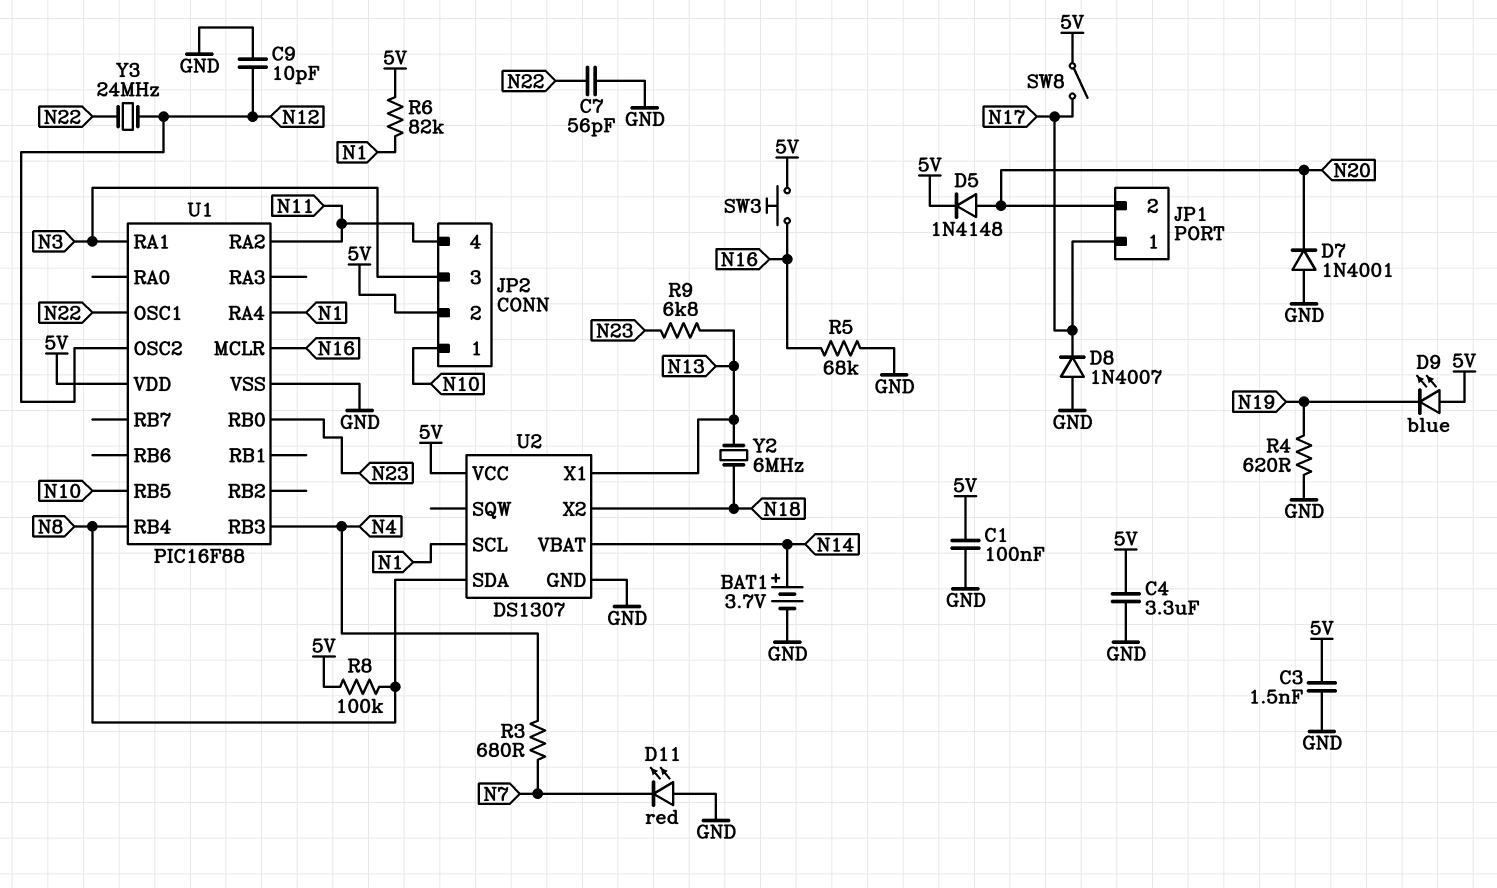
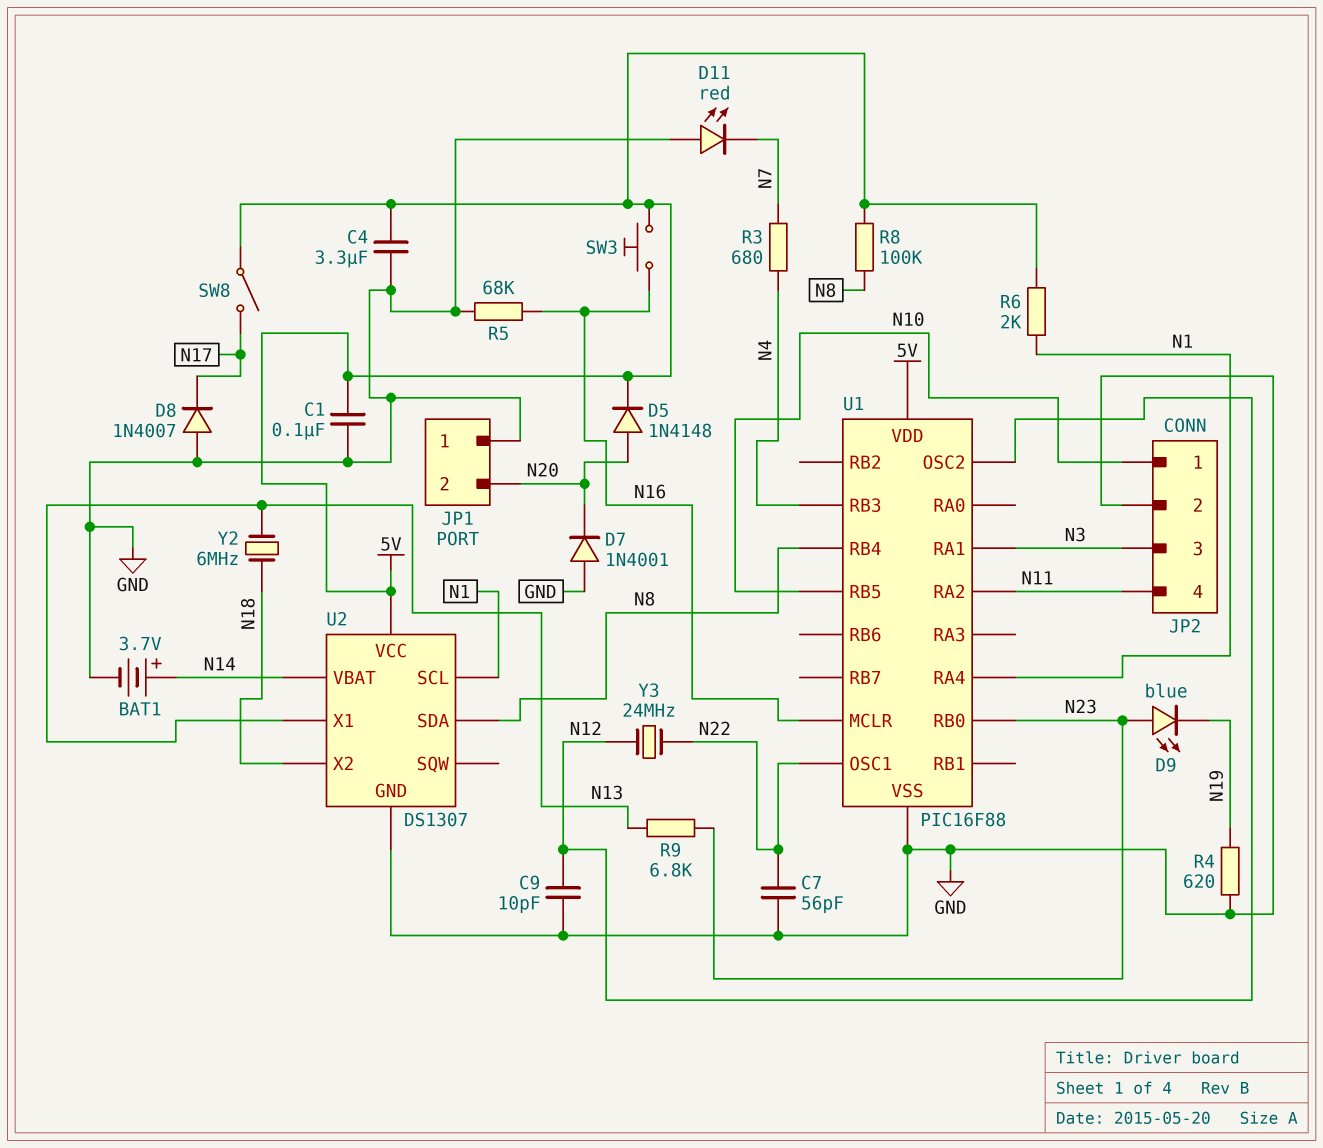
C3: 1.5nF (5V, GND) -> none
D9: LED blue (A 5V, K N19) -> LED blue (A N23, K N19)
JP1 pin 1: N17 -> GND
JP2 pin 2: 5V -> GND
R6: 82k (5V, N1) -> 2k (5V, N1)

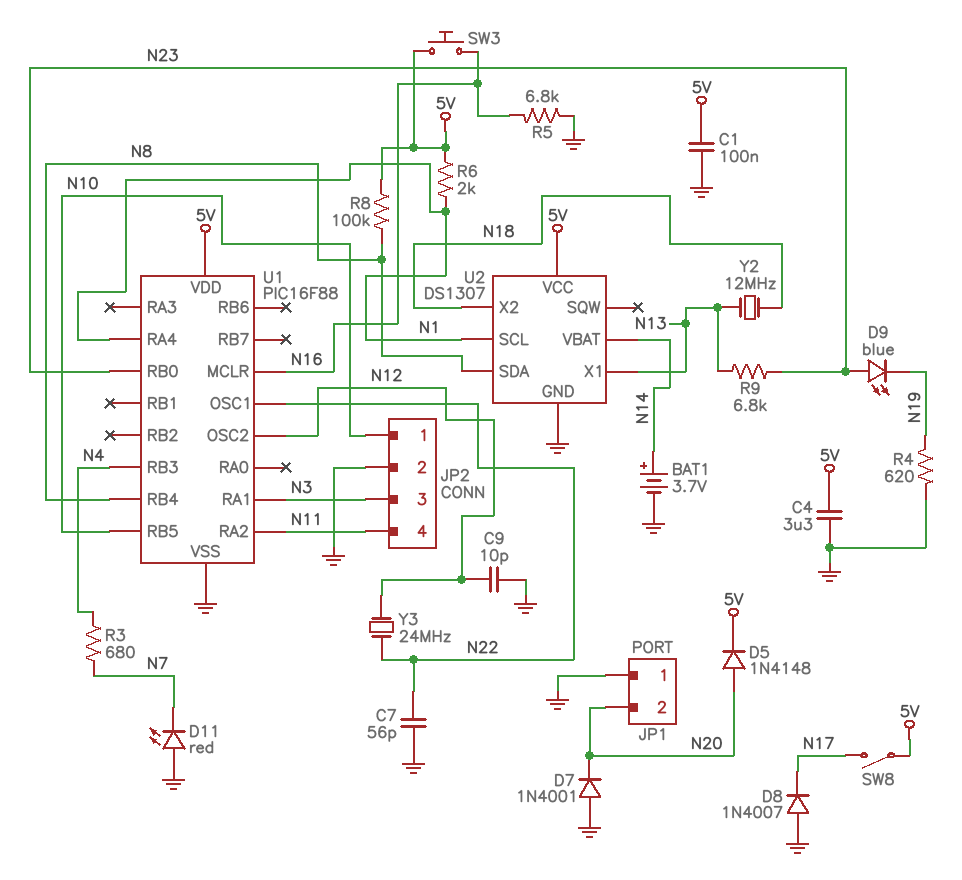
R5: 68k (GND, N16) -> 6.8k (GND, N16)
Y2: 6MHz (N13, N18) -> 12MHz (N13, N18)

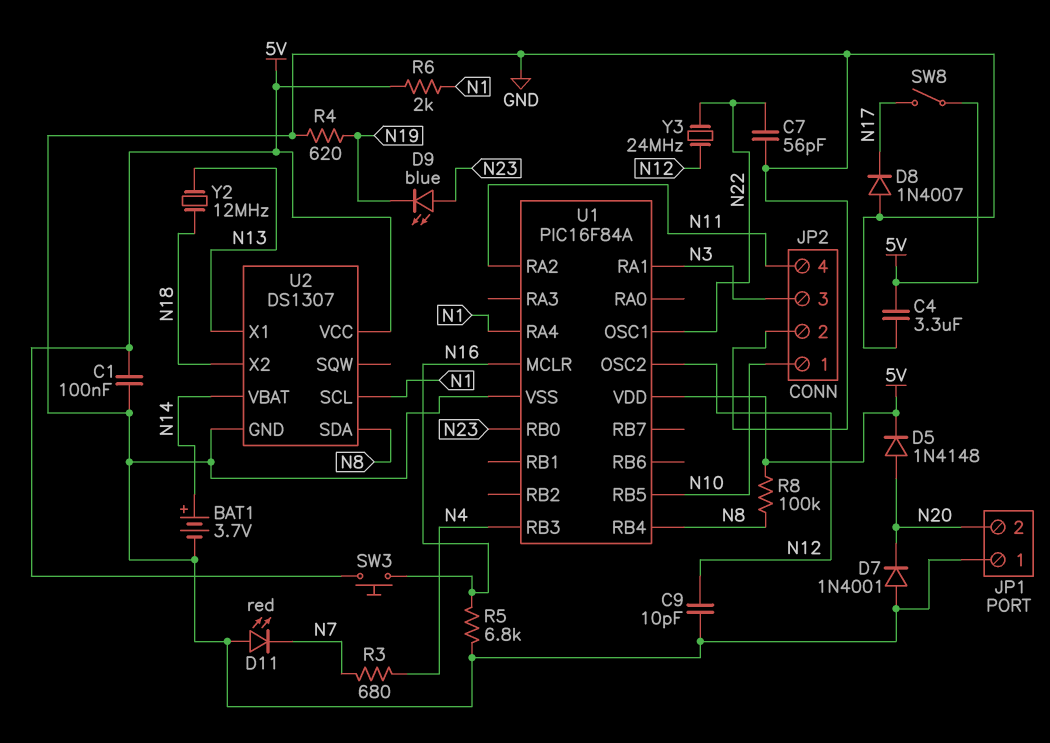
R9: 6.8k (N13, N23) -> none
U1: PIC16F88 -> PIC16F84A

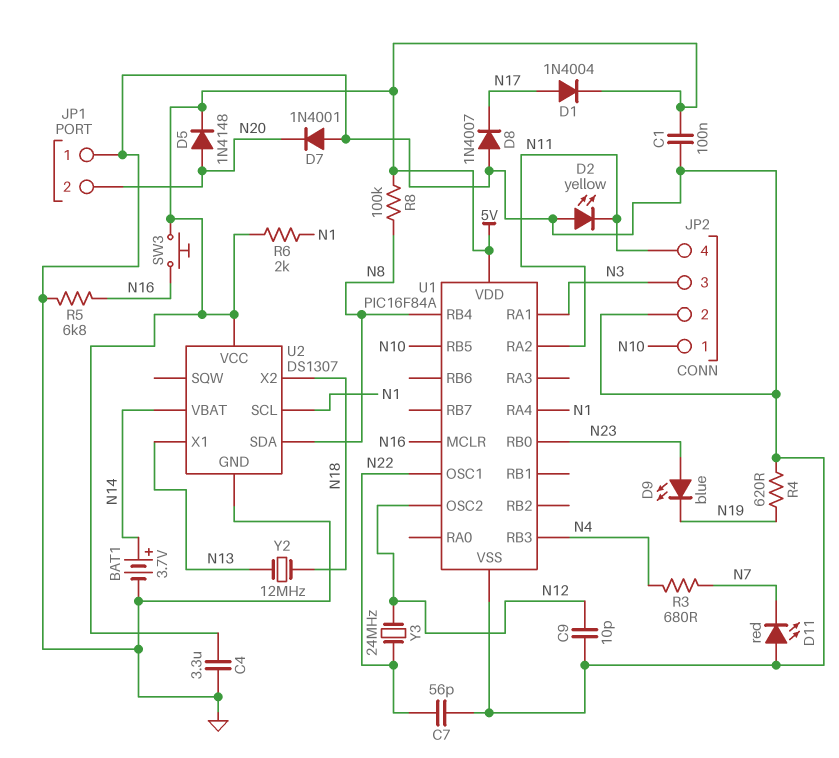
D1: none -> diode 1N4004 (A N17, K 5V)
D2: none -> LED yellow (A GND, K N11)
SW8: switch (5V, N17) -> none

